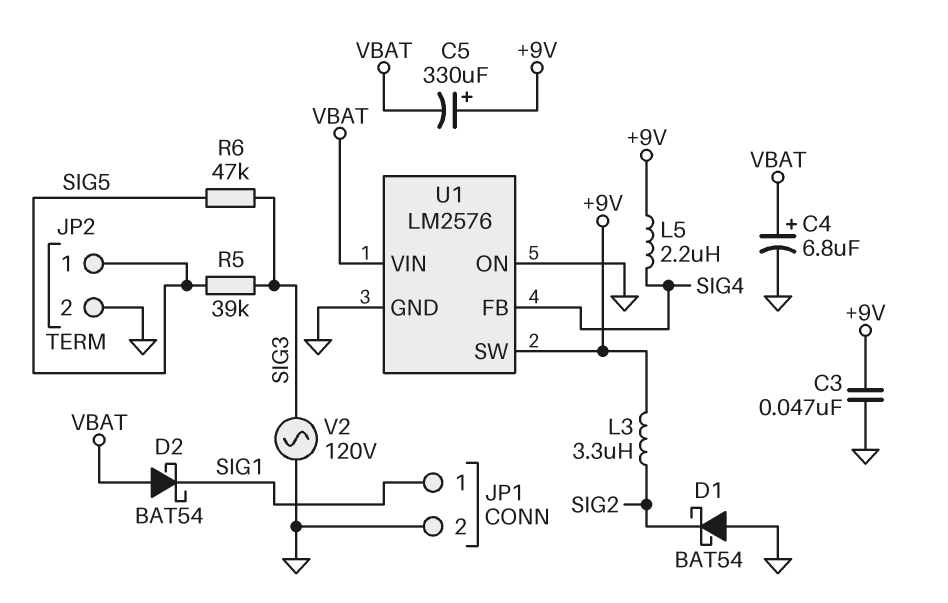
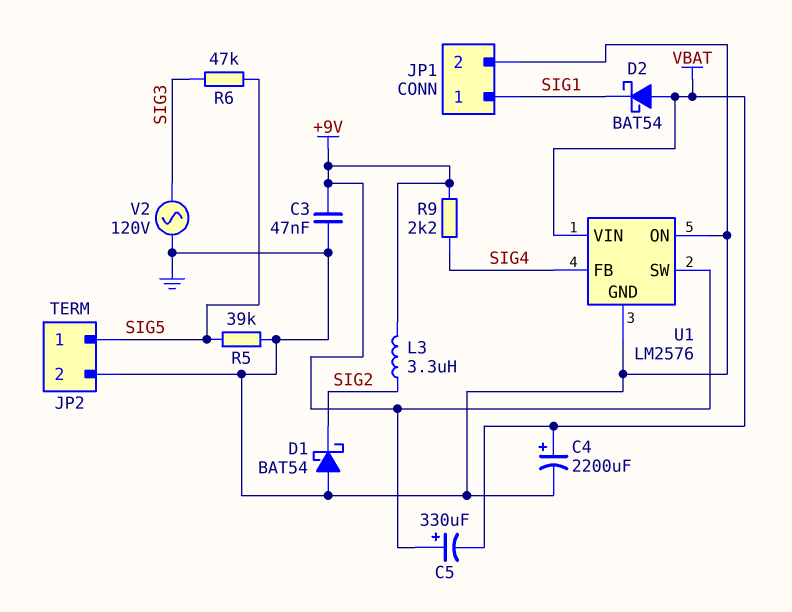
C4: 6.8uF (plus VBAT, minus GND) -> 2200uF (plus VBAT, minus GND)
L5: 2.2uH (+9V, SIG4) -> none
R5: 39k (SIG3, SIG5) -> 39k (GND, SIG5)
R9: none -> 2.2k (+9V, SIG4)

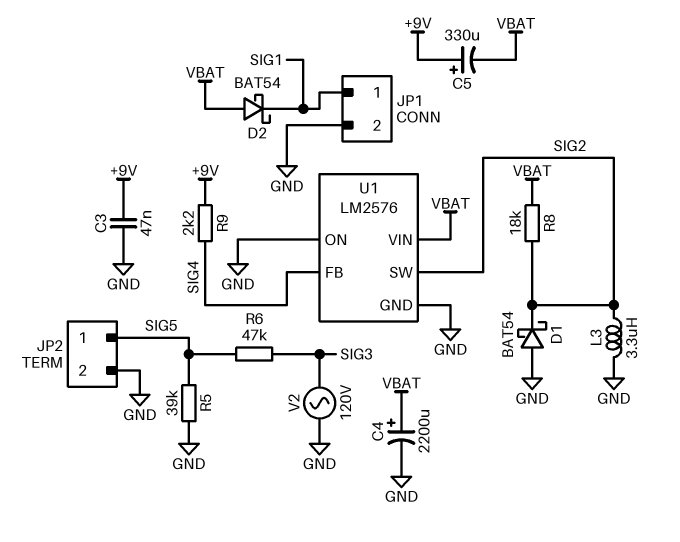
L3: 3.3uH (+9V, SIG2) -> 3.3uH (GND, SIG2)
R8: none -> 18k (SIG2, VBAT)
U1 pin SW: +9V -> SIG2

